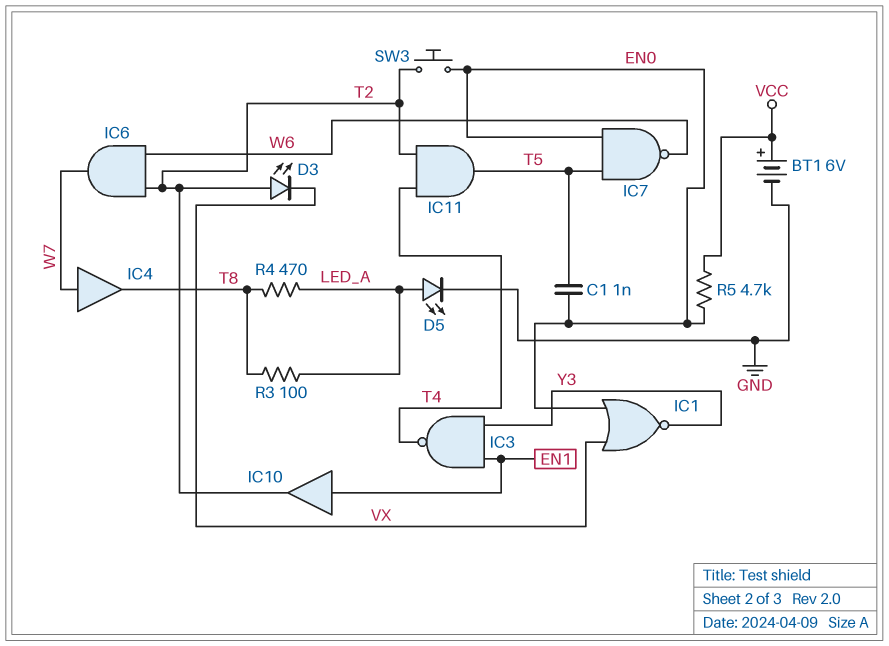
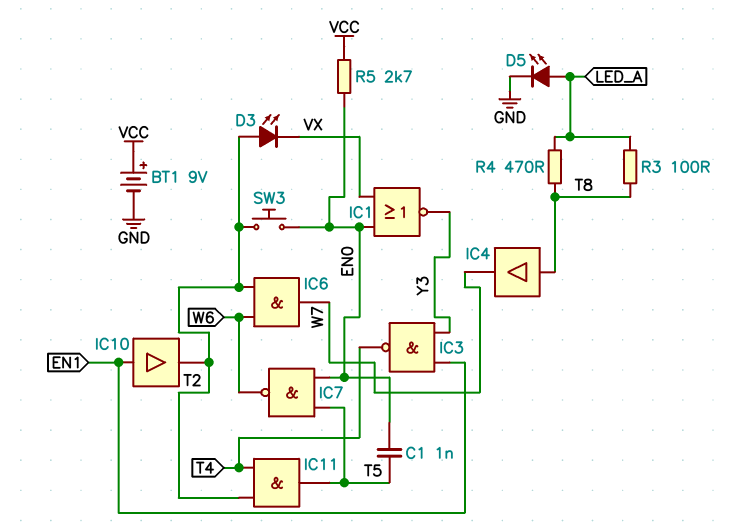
BT1: 6V (plus VCC, minus GND) -> 9V (plus VCC, minus GND)
IC4: buffer (in W7, out T8) -> buffer (in T8, out W7)
R5: 4.7k (EN0, VCC) -> 2.7k (EN0, VCC)

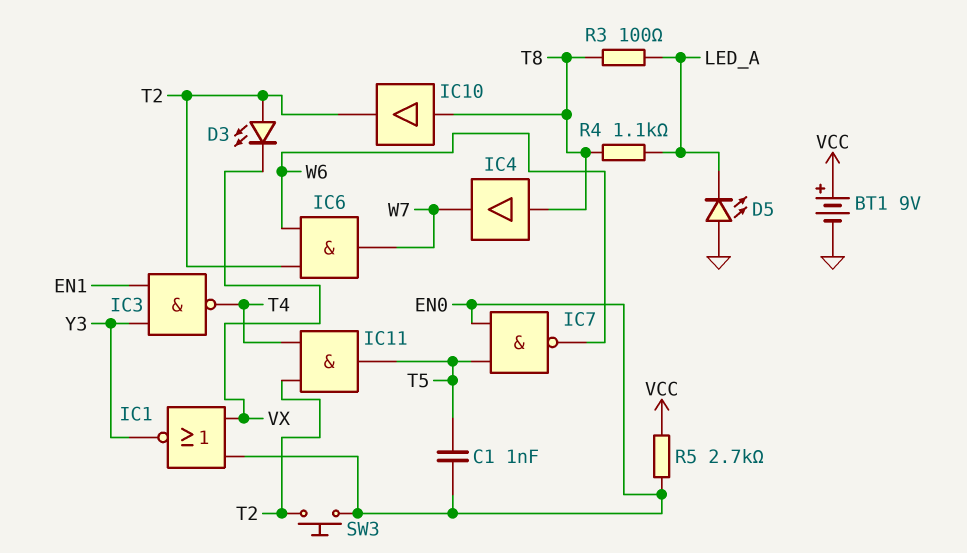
D5: LED (A LED_A, K GND) -> LED (A GND, K LED_A)
IC10: buffer (in EN1, out T2) -> buffer (in T8, out T2)
R4: 470 (LED_A, T8) -> 1.1k (LED_A, T8)

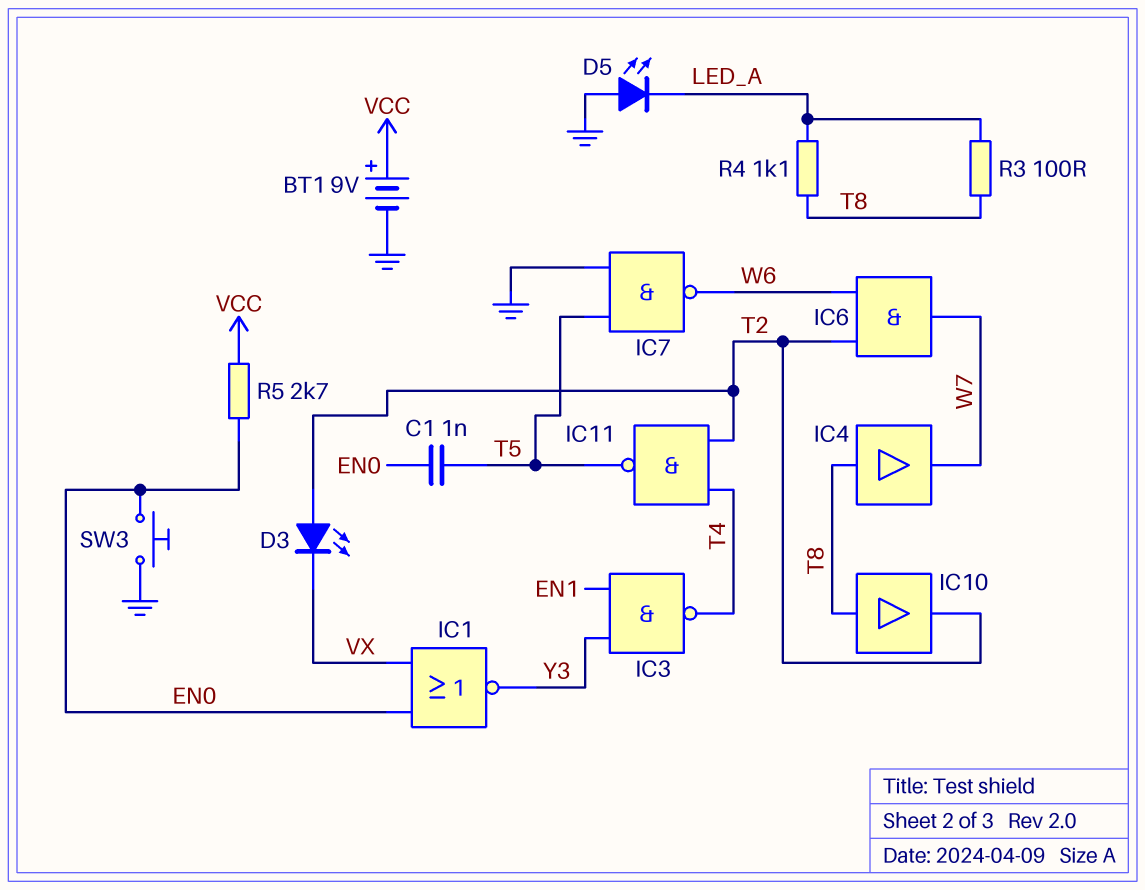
IC7: NAND (in EN0, in T5, out W6) -> NAND (in GND, in T5, out W6)
IC11: AND (in T2, in T4, out T5) -> NAND (in T2, in T4, out T5)
SW3: button (EN0, T2) -> button (EN0, GND)

